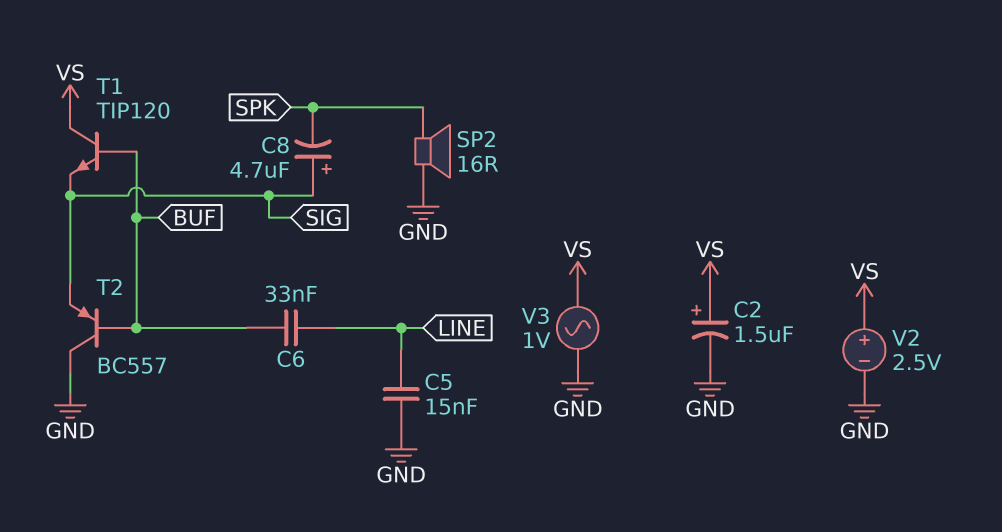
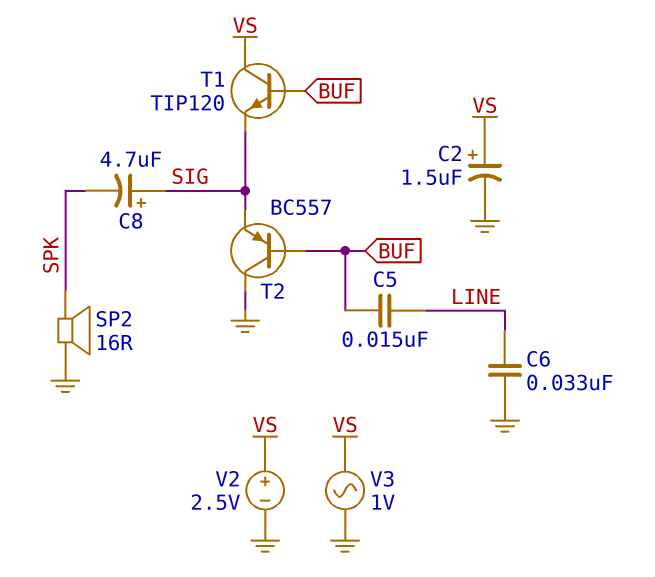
C5: 15nF (GND, LINE) -> 15nF (BUF, LINE)
C6: 33nF (BUF, LINE) -> 33nF (GND, LINE)

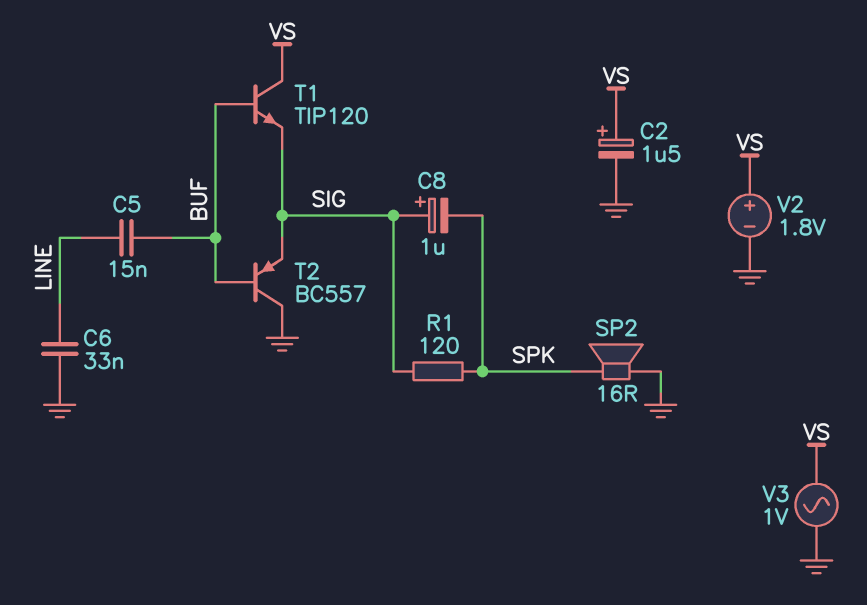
C8: 4.7uF (plus SIG, minus SPK) -> 1uF (plus SIG, minus SPK)
R1: none -> 120 (SIG, SPK)
V2: 2.5V (plus VS, minus GND) -> 1.8V (plus VS, minus GND)

